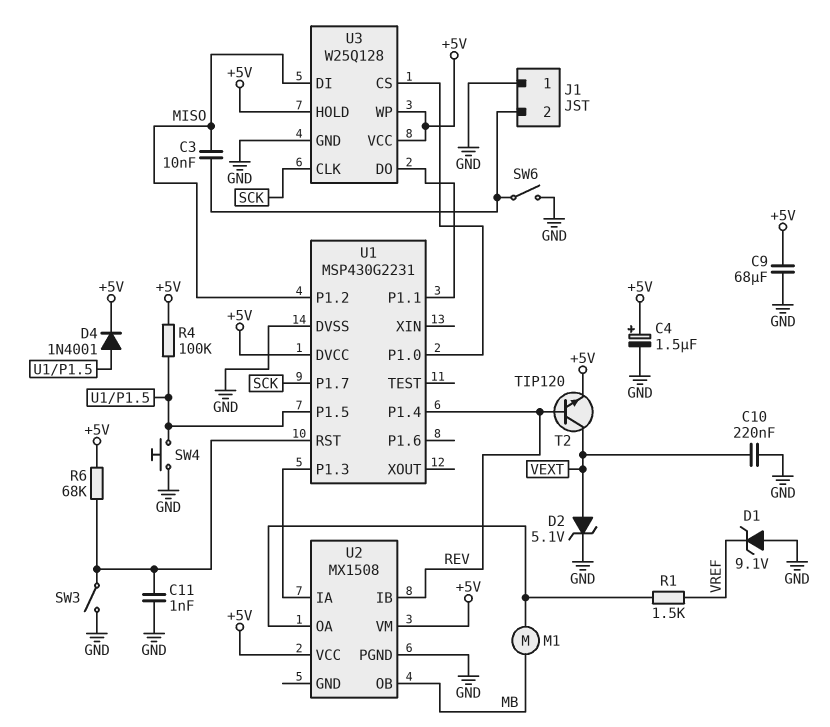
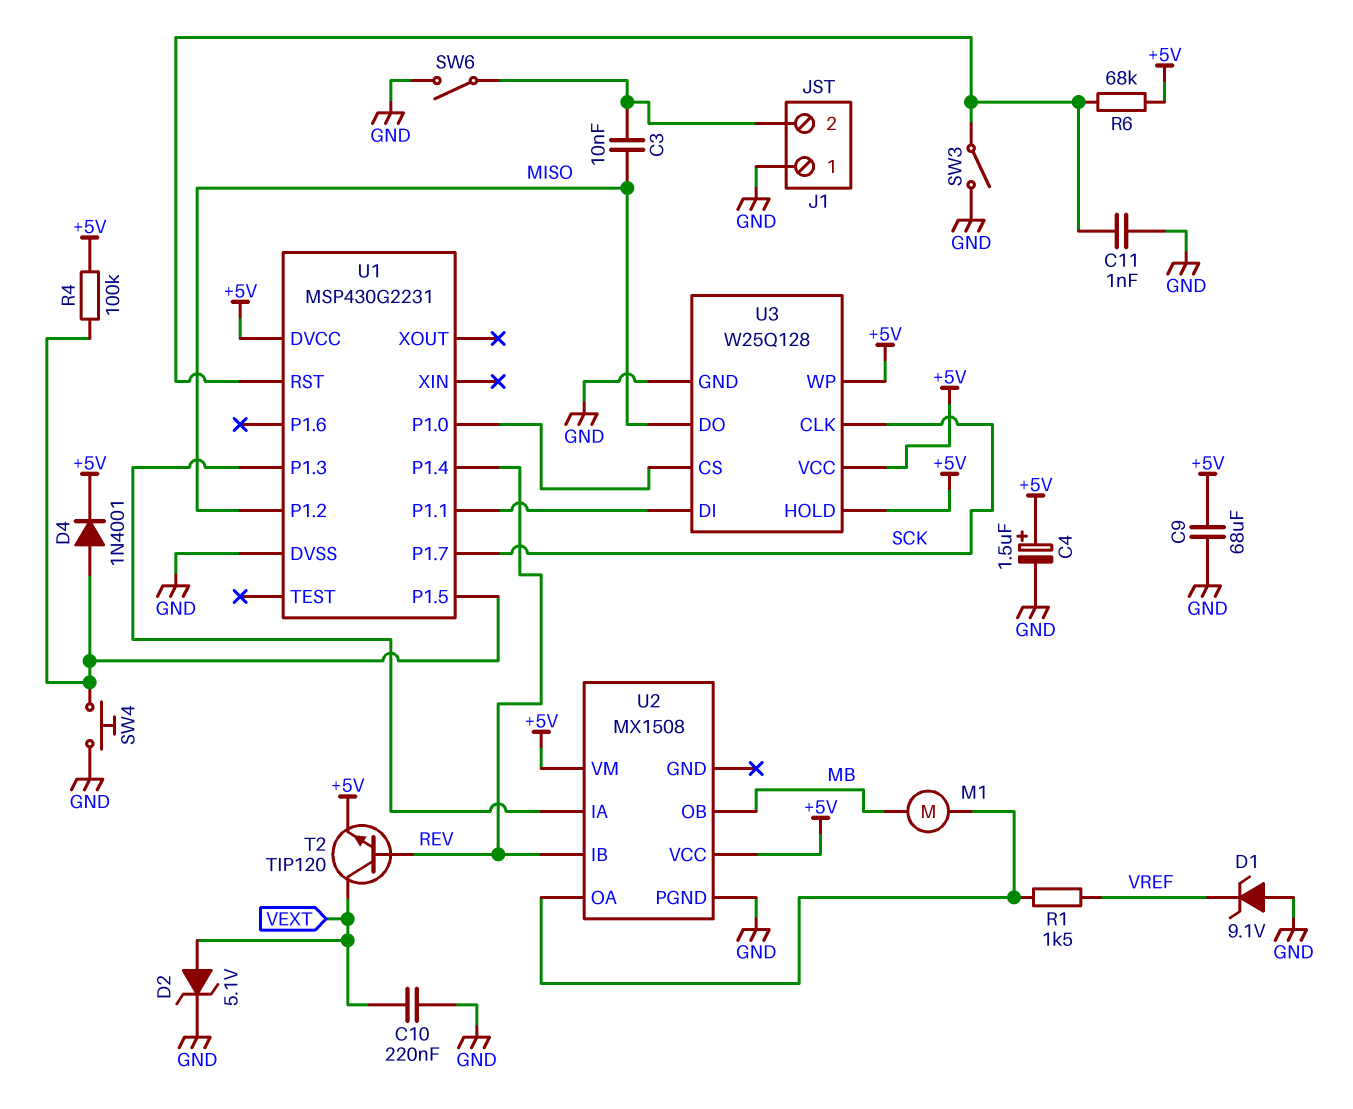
U3 pin DI: MISO -> U1/P1.1
U3 pin DO: U1/P1.1 -> MISO

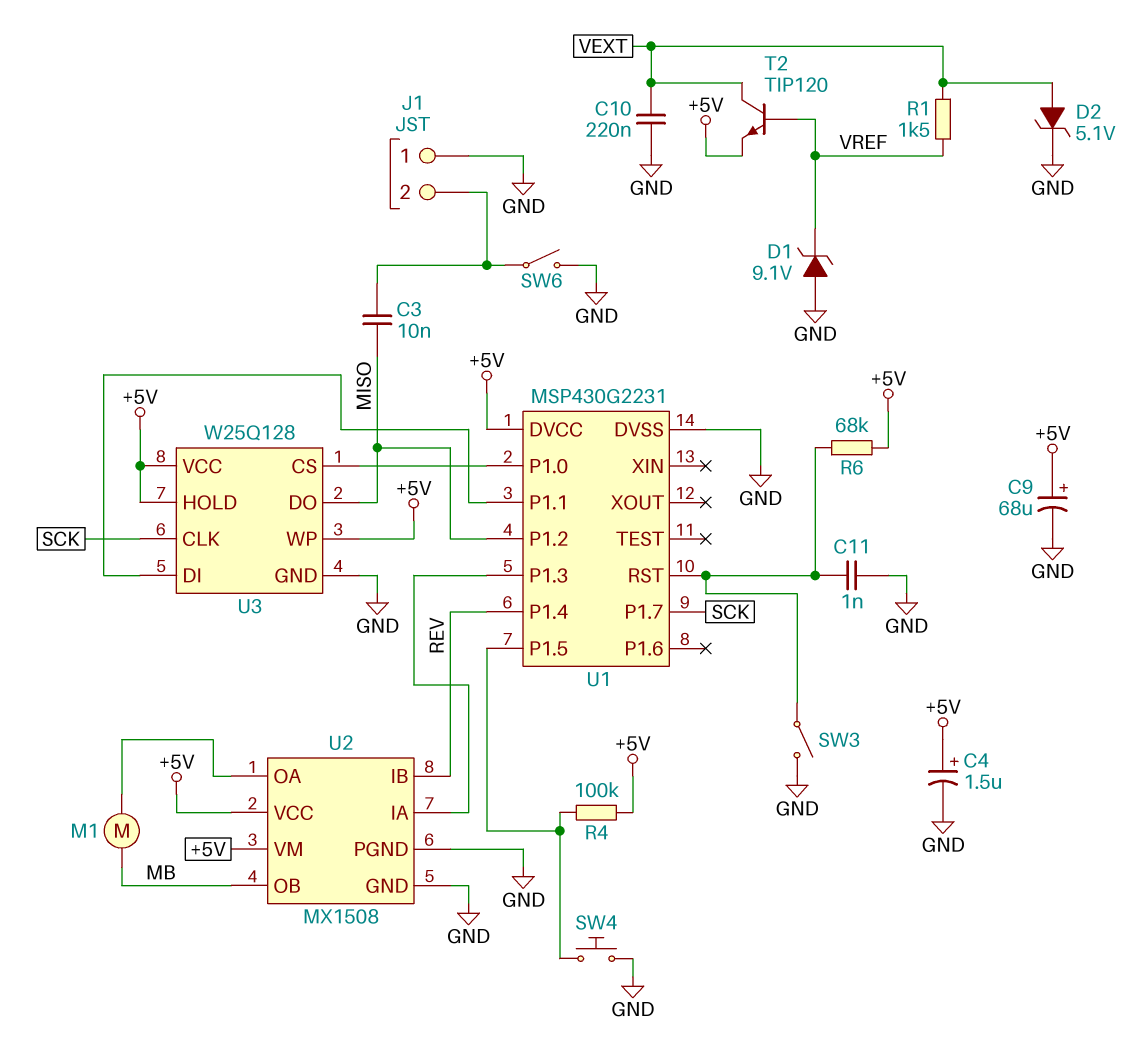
C9: 68uF (+5V, GND) -> 68uF (plus +5V, minus GND)
D4: diode 1N4001 (A U1/P1.5, K +5V) -> none
R1: 1.5k (U2/OA, VREF) -> 1.5k (VEXT, VREF)
T2: NPN TIP120 (B REV, C VEXT, E +5V) -> NPN TIP120 (B VREF, C VEXT, E +5V)
U2 pin GND: none -> GND

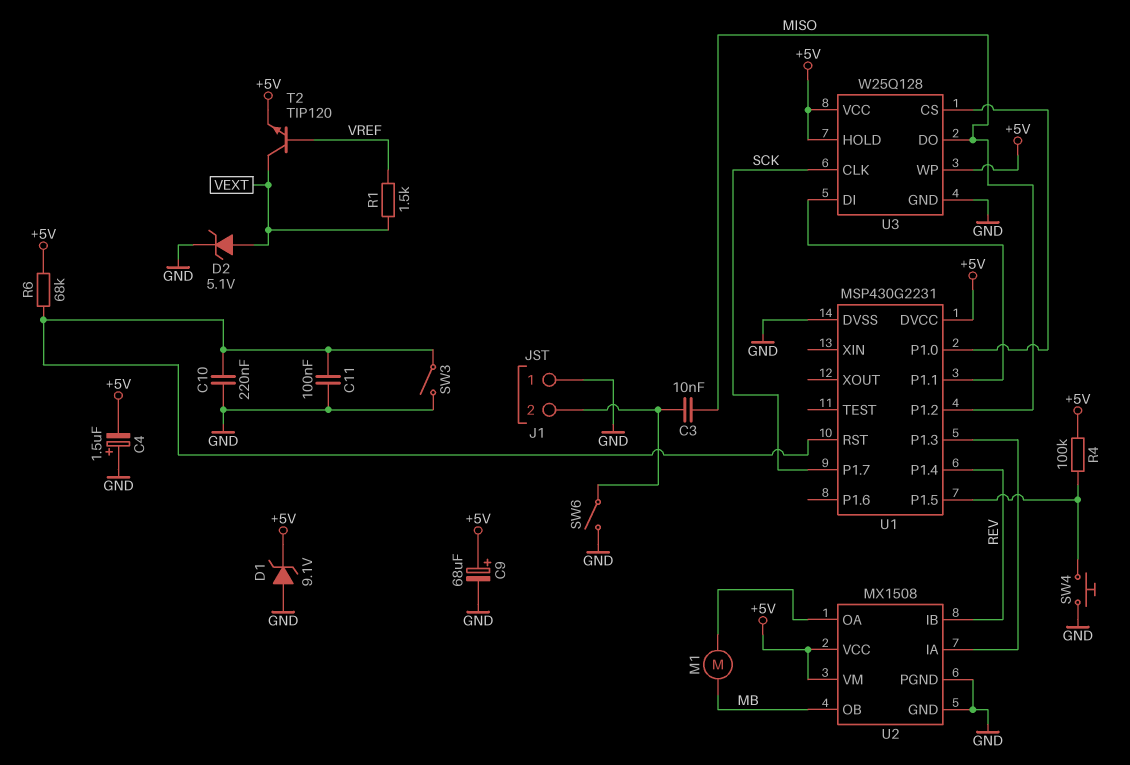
C4: 1.5uF (plus +5V, minus GND) -> 1.5uF (plus GND, minus +5V)
C10: 220nF (GND, VEXT) -> 220nF (GND, U1/RST)
C11: 1nF (GND, U1/RST) -> 100nF (GND, U1/RST)
D1: zener 9.1V (A GND, K VREF) -> zener 9.1V (A GND, K +5V)

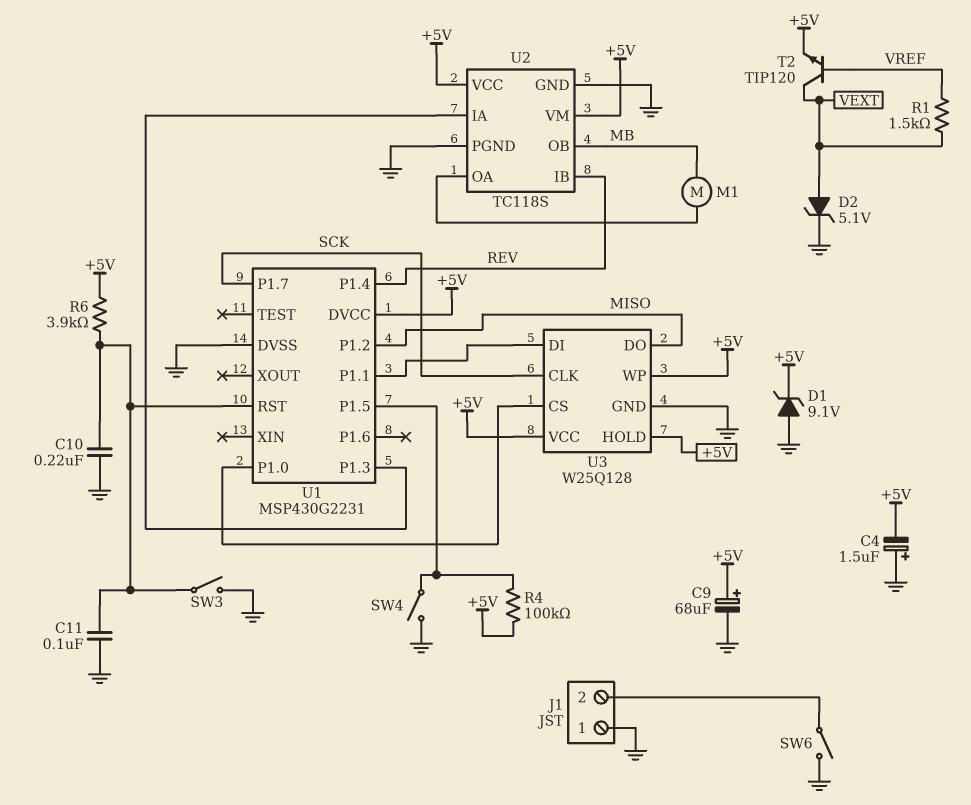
C3: 10nF (J1/2, MISO) -> none
R6: 68k (+5V, U1/RST) -> 3.9k (+5V, U1/RST)
SW4: button (GND, U1/P1.5) -> switch (GND, U1/P1.5)
U2: MX1508 -> TC118S

